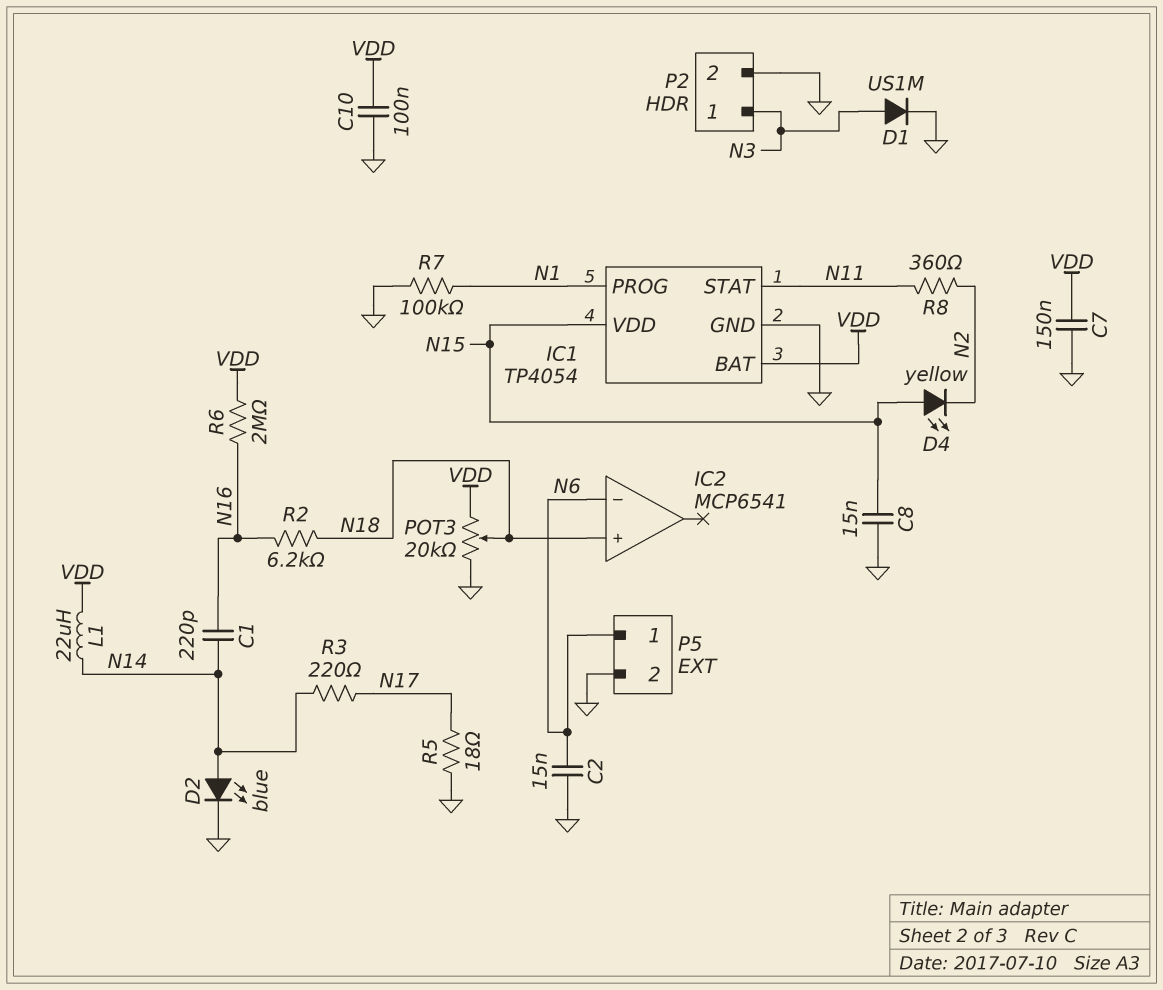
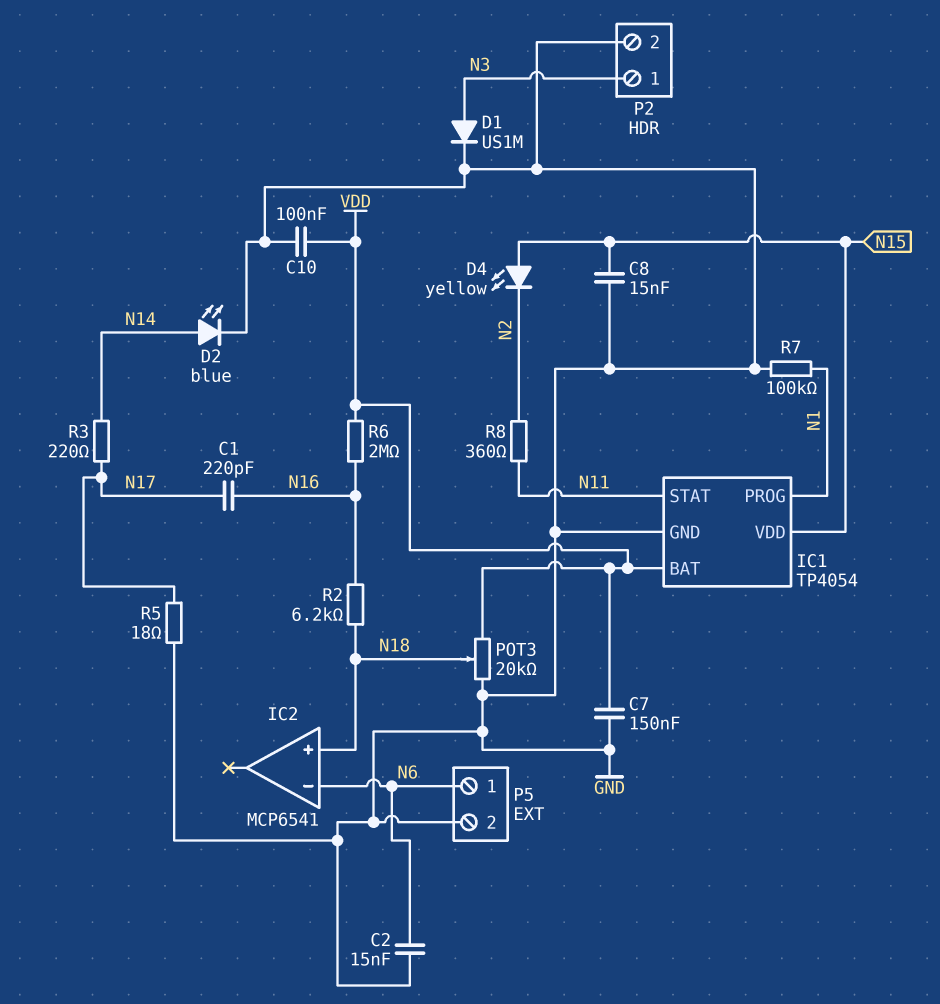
C1: 220pF (N14, N16) -> 220pF (N16, N17)
L1: 22uH (N14, VDD) -> none

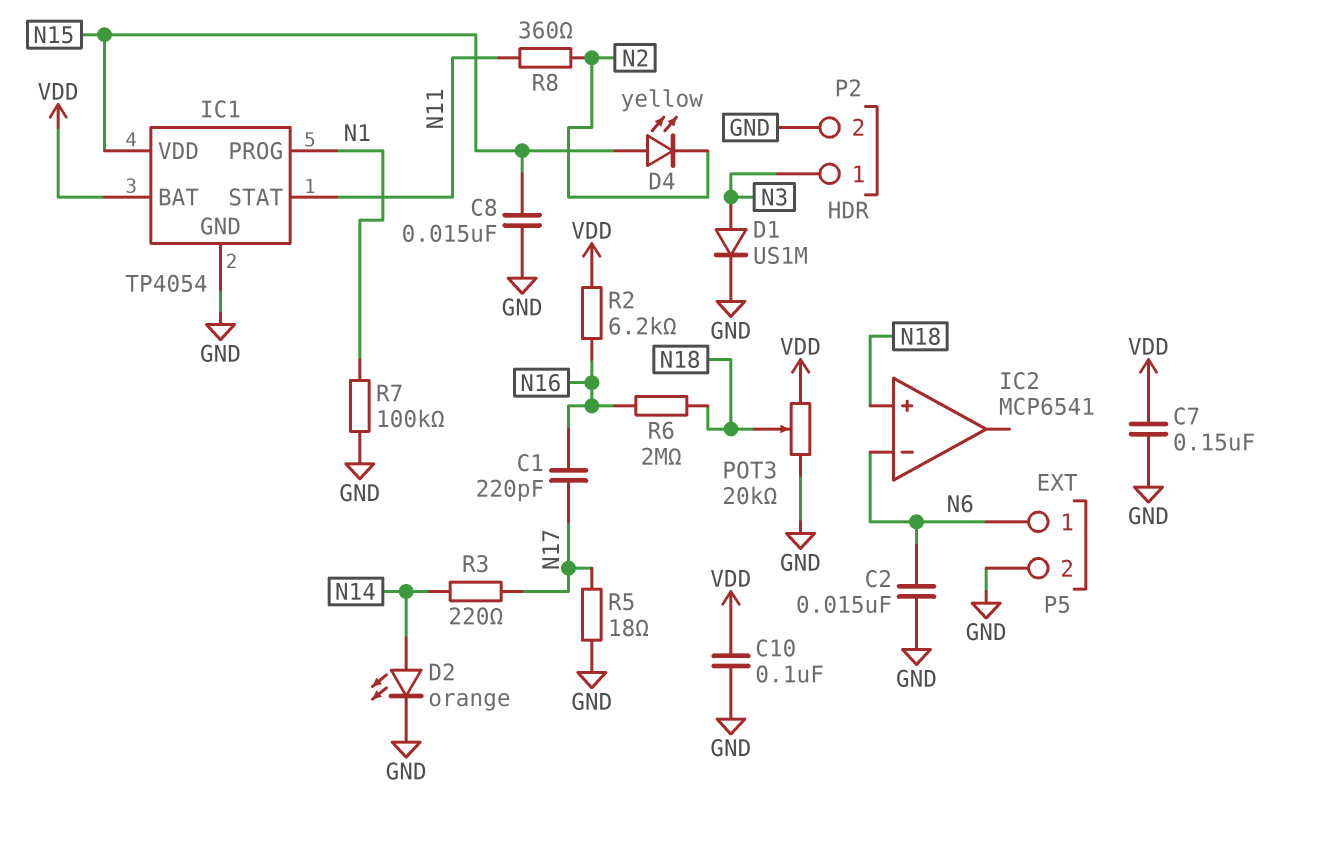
D2: LED blue (A N14, K GND) -> LED orange (A N14, K GND)
R2: 6.2k (N16, N18) -> 6.2k (N16, VDD)
R6: 2M (N16, VDD) -> 2M (N16, N18)

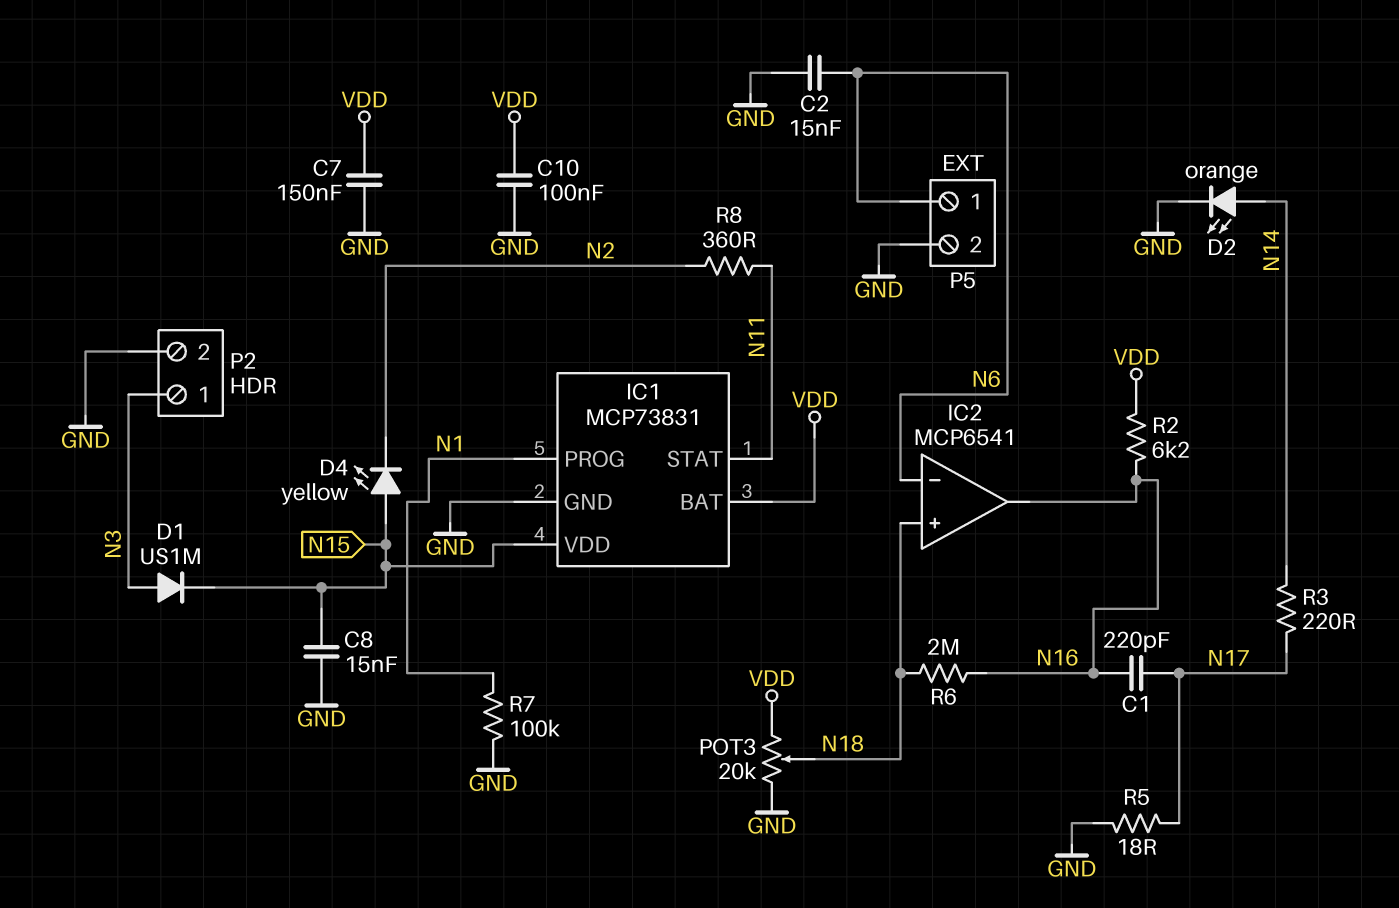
D1: diode US1M (A N3, K GND) -> diode US1M (A N3, K N15)
IC1: TP4054 -> MCP73831
IC2 pin out: none -> N16

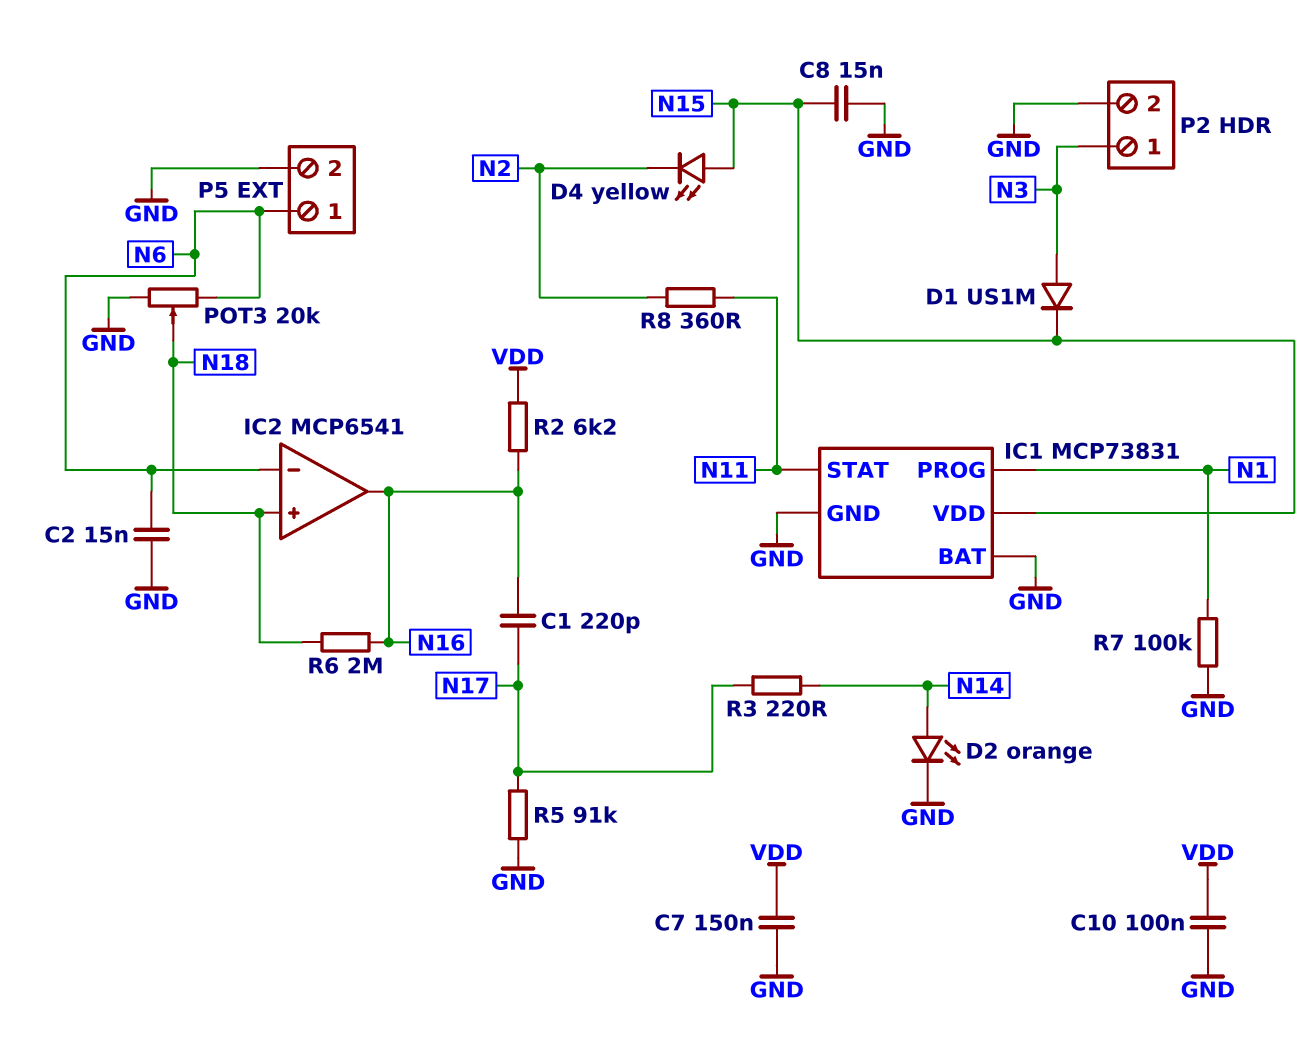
IC1 pin BAT: VDD -> GND
POT3: 20k (GND, VDD, wiper N18) -> 20k (GND, N6, wiper N18)
R5: 18 (GND, N17) -> 91k (GND, N17)

